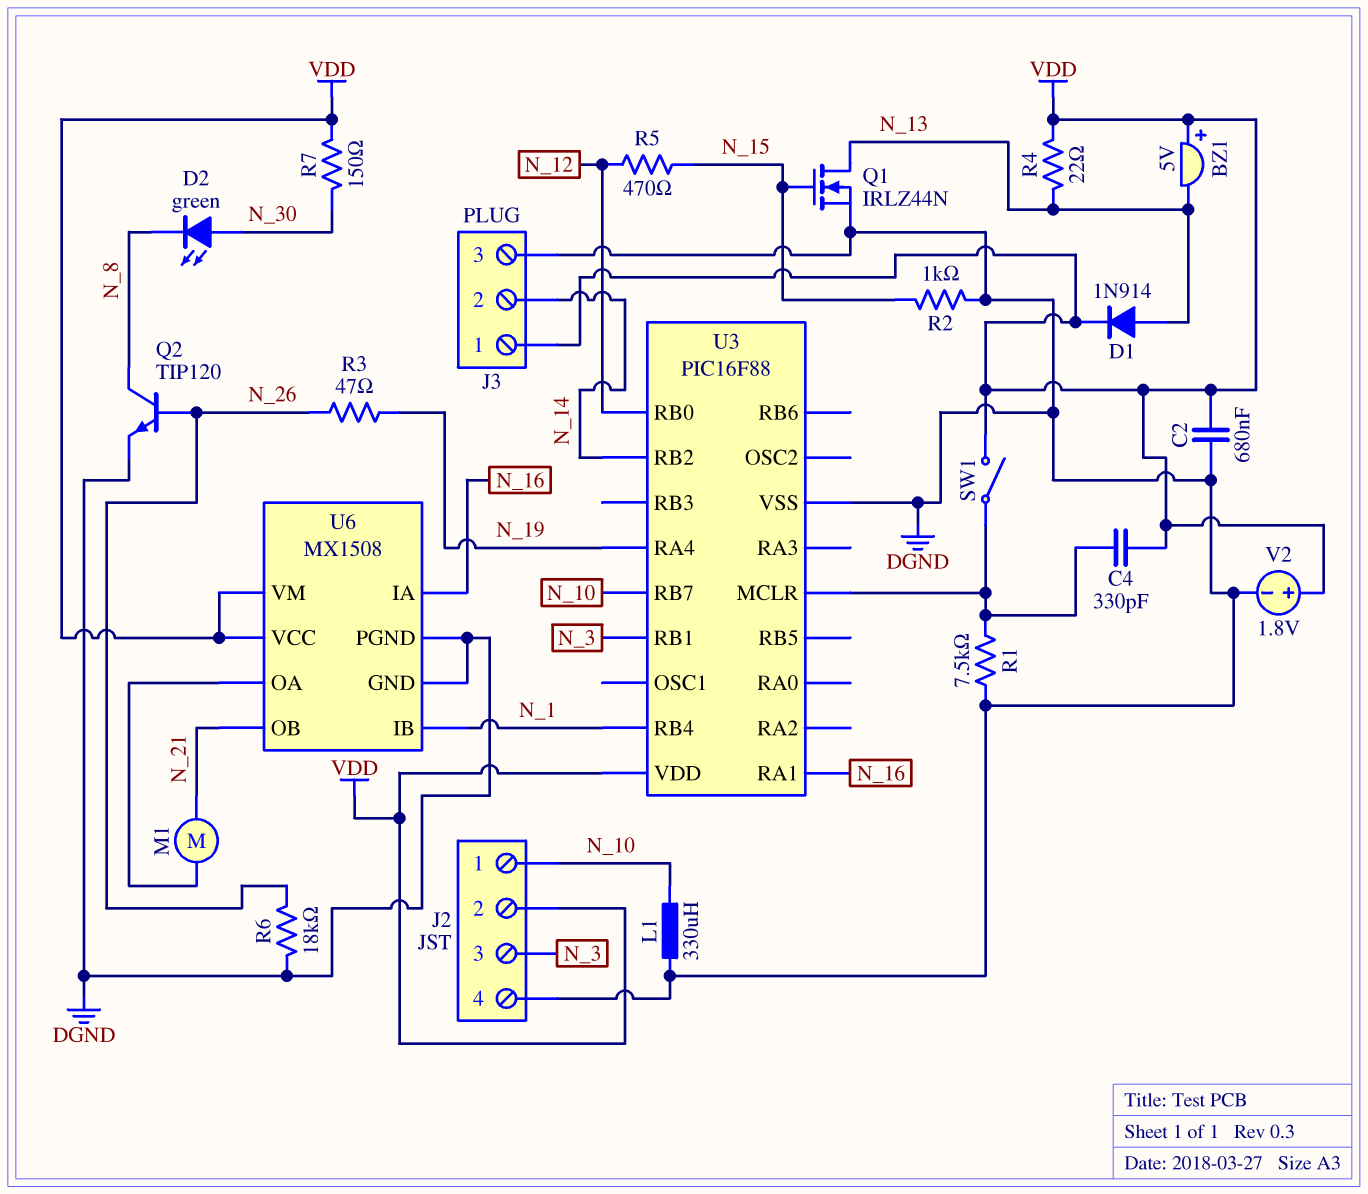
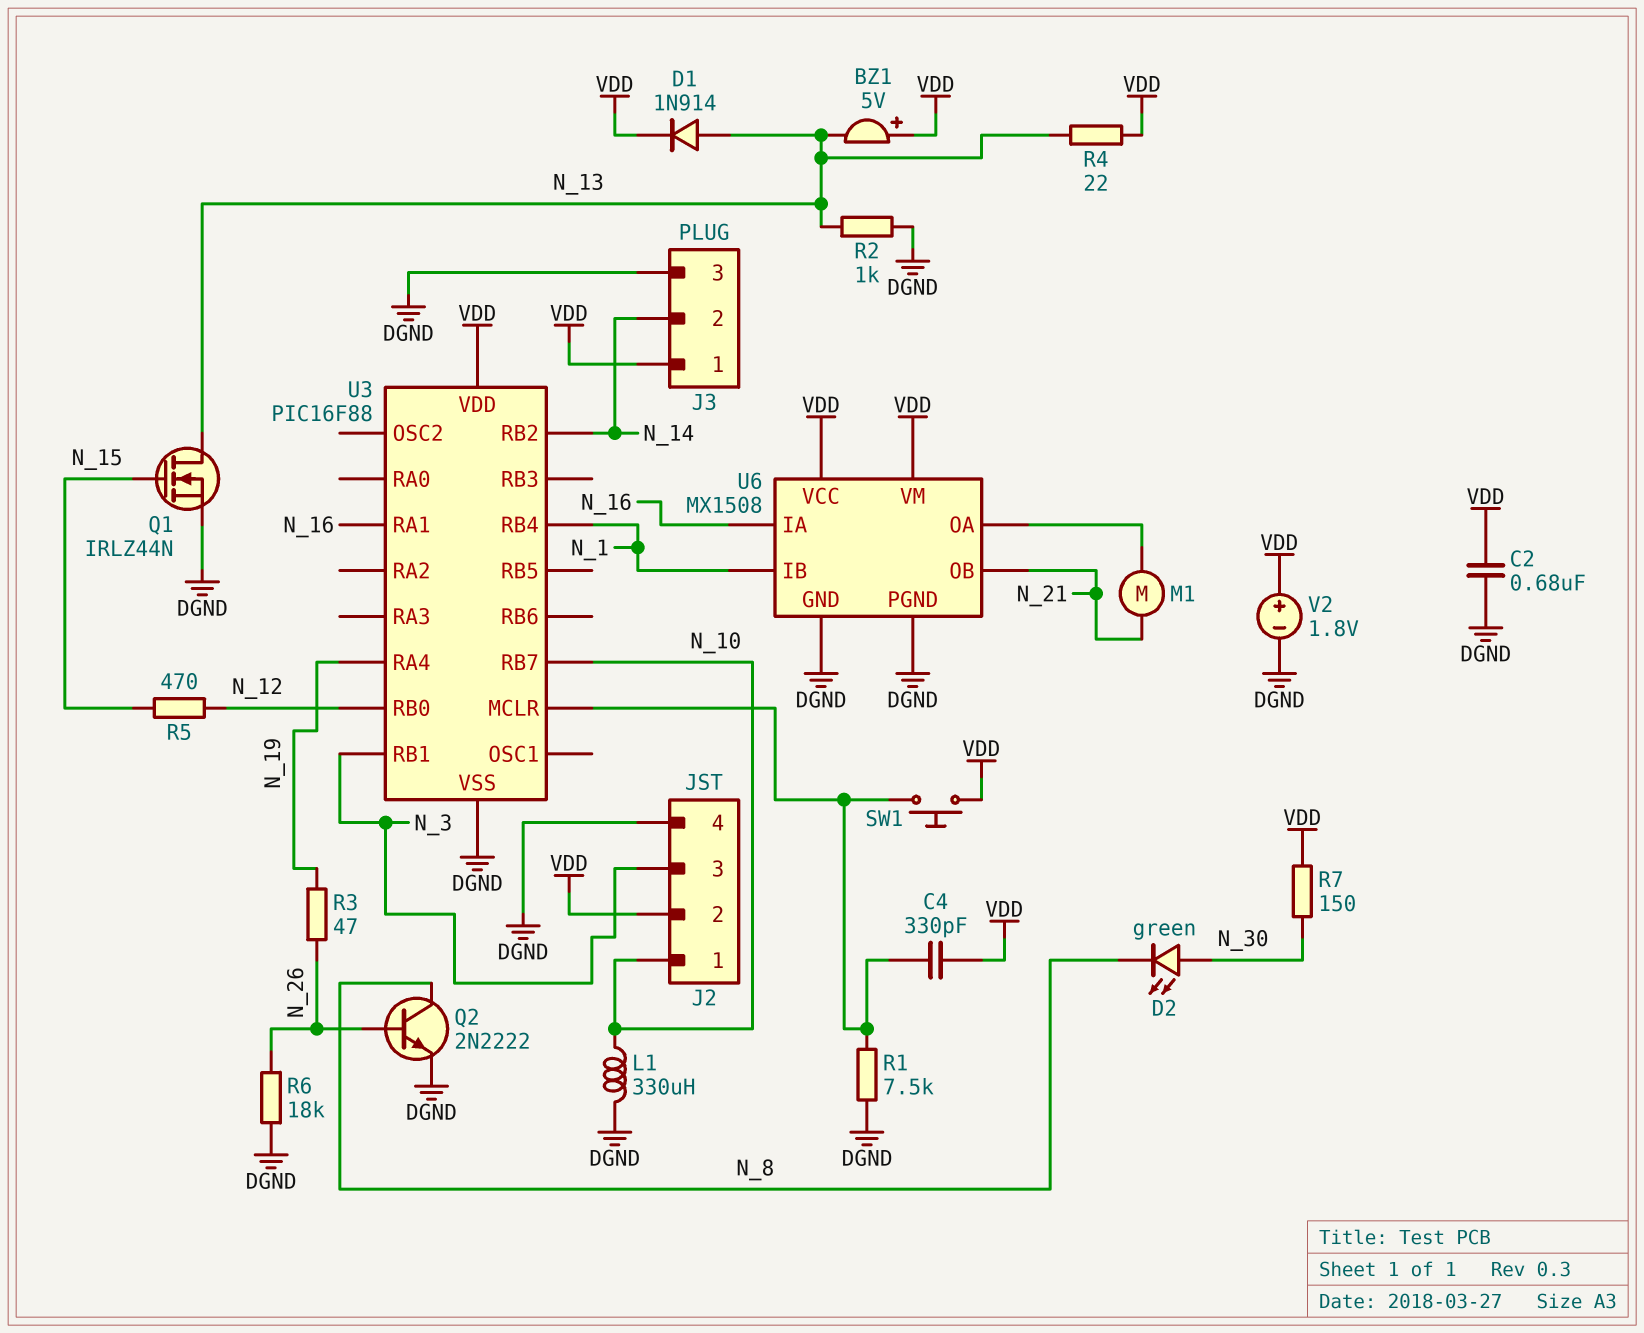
Q2: NPN TIP120 (B N_26, C N_8, E DGND) -> NPN 2N2222 (B N_26, C N_8, E DGND)
R2: 1k (DGND, N_15) -> 1k (DGND, N_13)
SW1: switch (U3/MCLR, VDD) -> button (U3/MCLR, VDD)

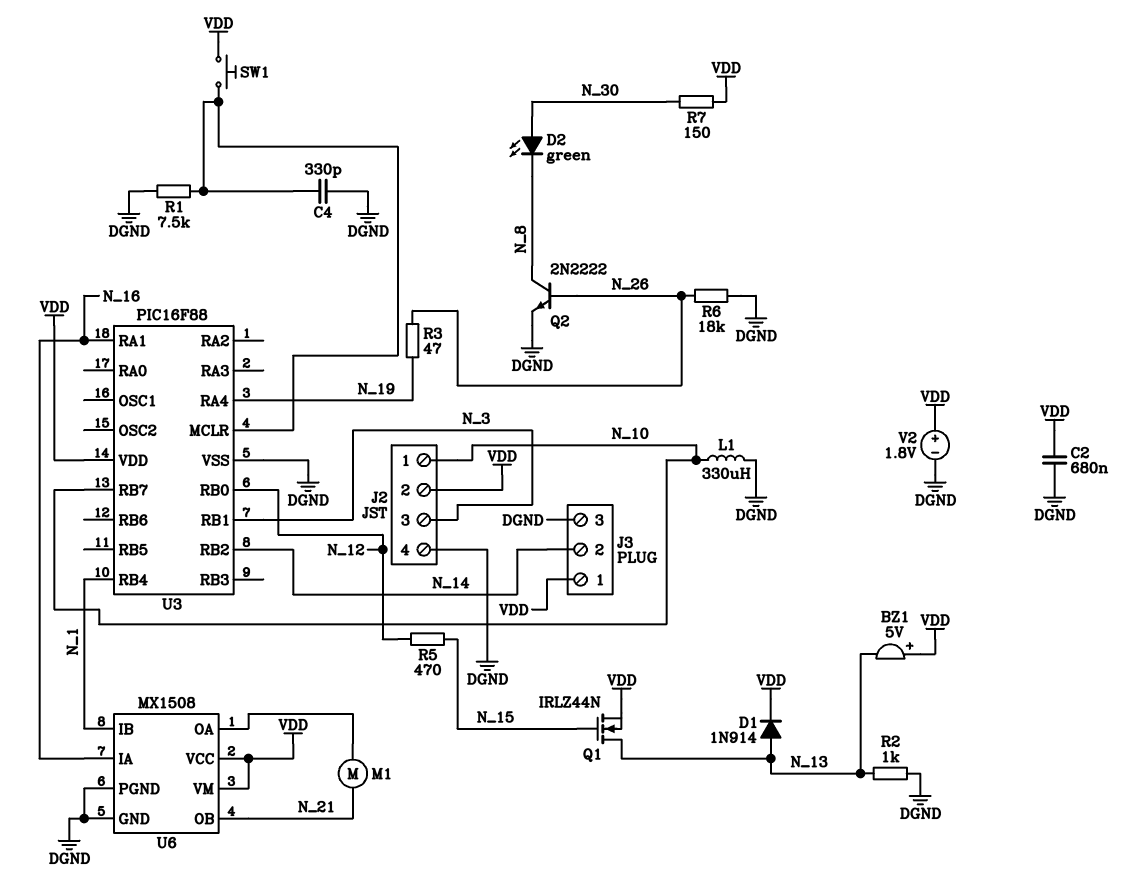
C4: 330pF (U3/MCLR, VDD) -> 330pF (DGND, U3/MCLR)
Q1: NMOS IRLZ44N (G N_15, D N_13, S DGND) -> NMOS IRLZ44N (G N_15, D N_13, S VDD)
R4: 22 (N_13, VDD) -> none

